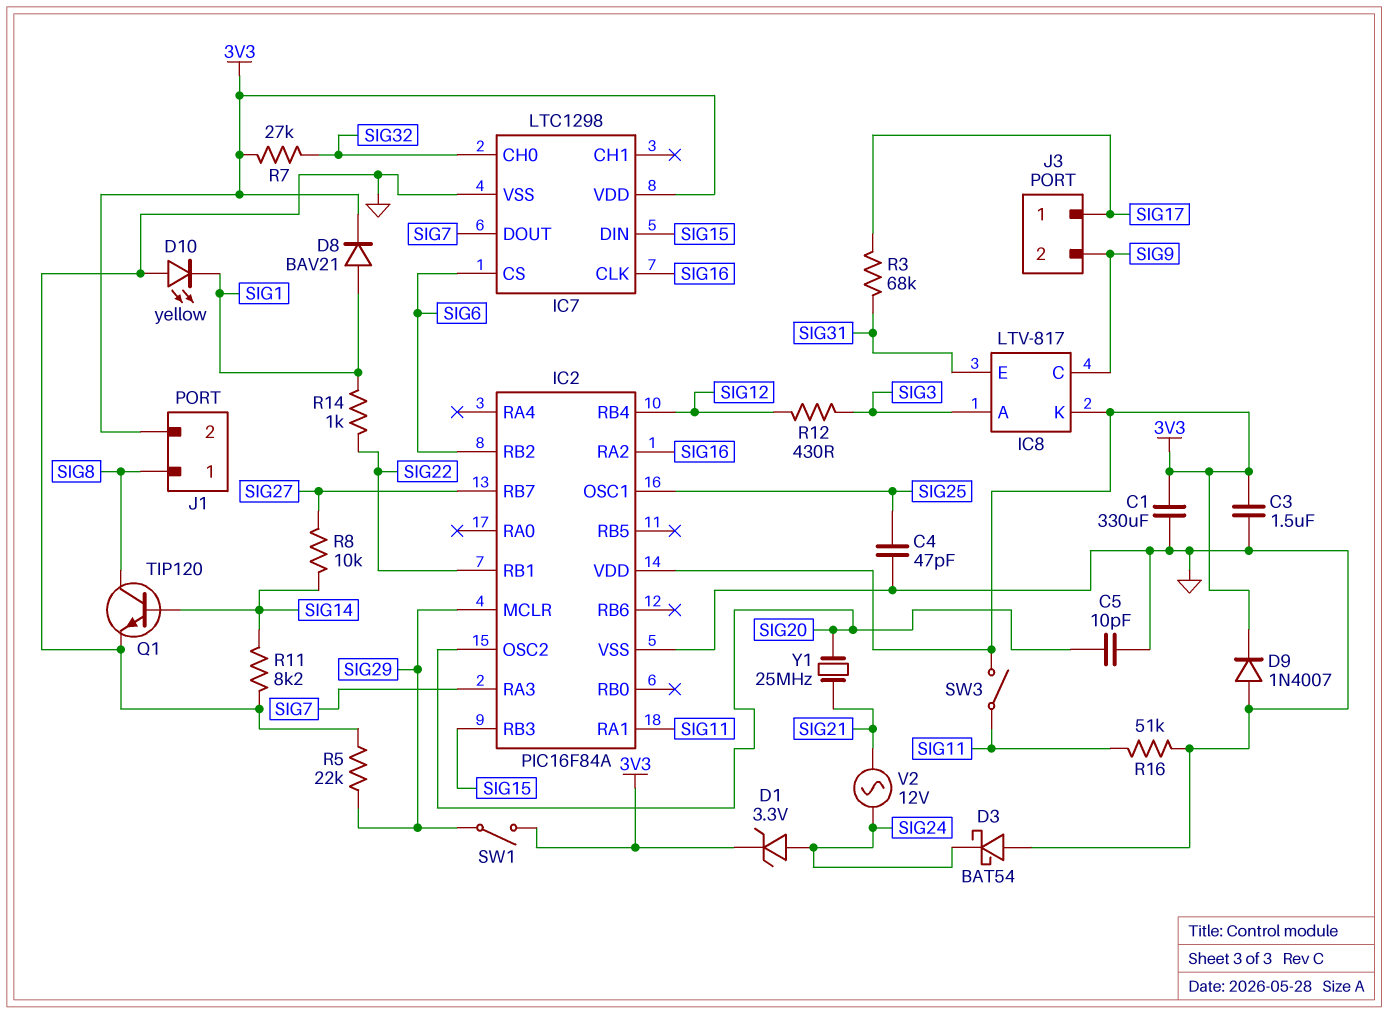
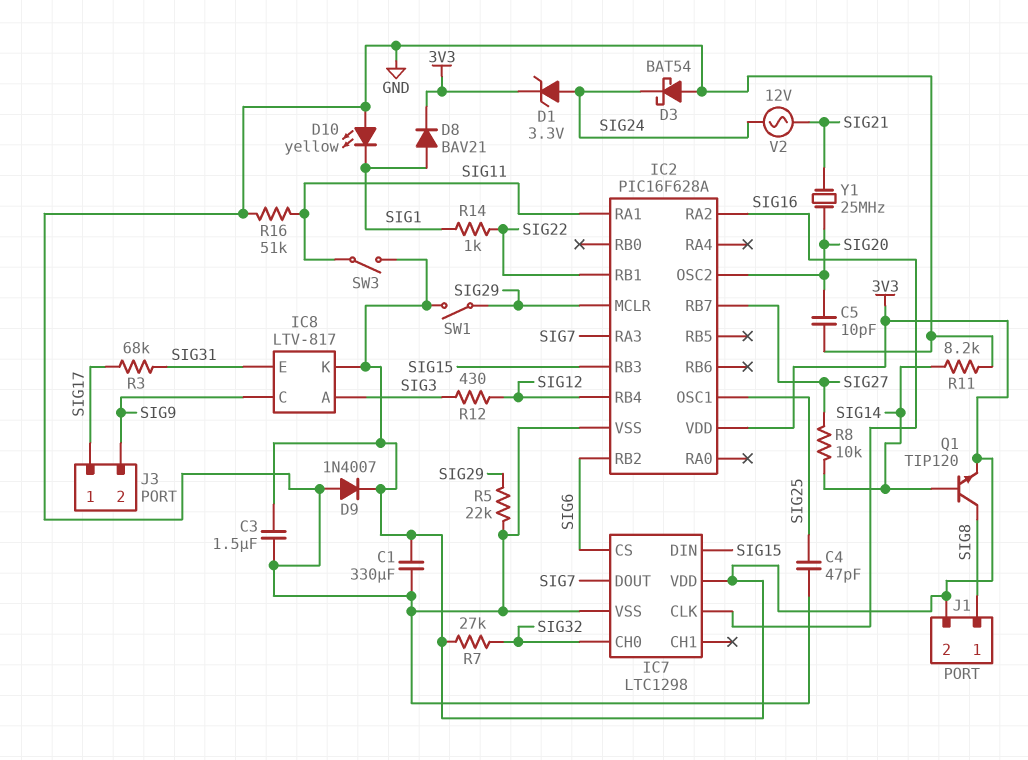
IC2: PIC16F84A -> PIC16F628A
Q1: NPN TIP120 (B SIG14, C SIG8, E GND) -> NPN TIP120 (B SIG14, C SIG8, E 3V3)

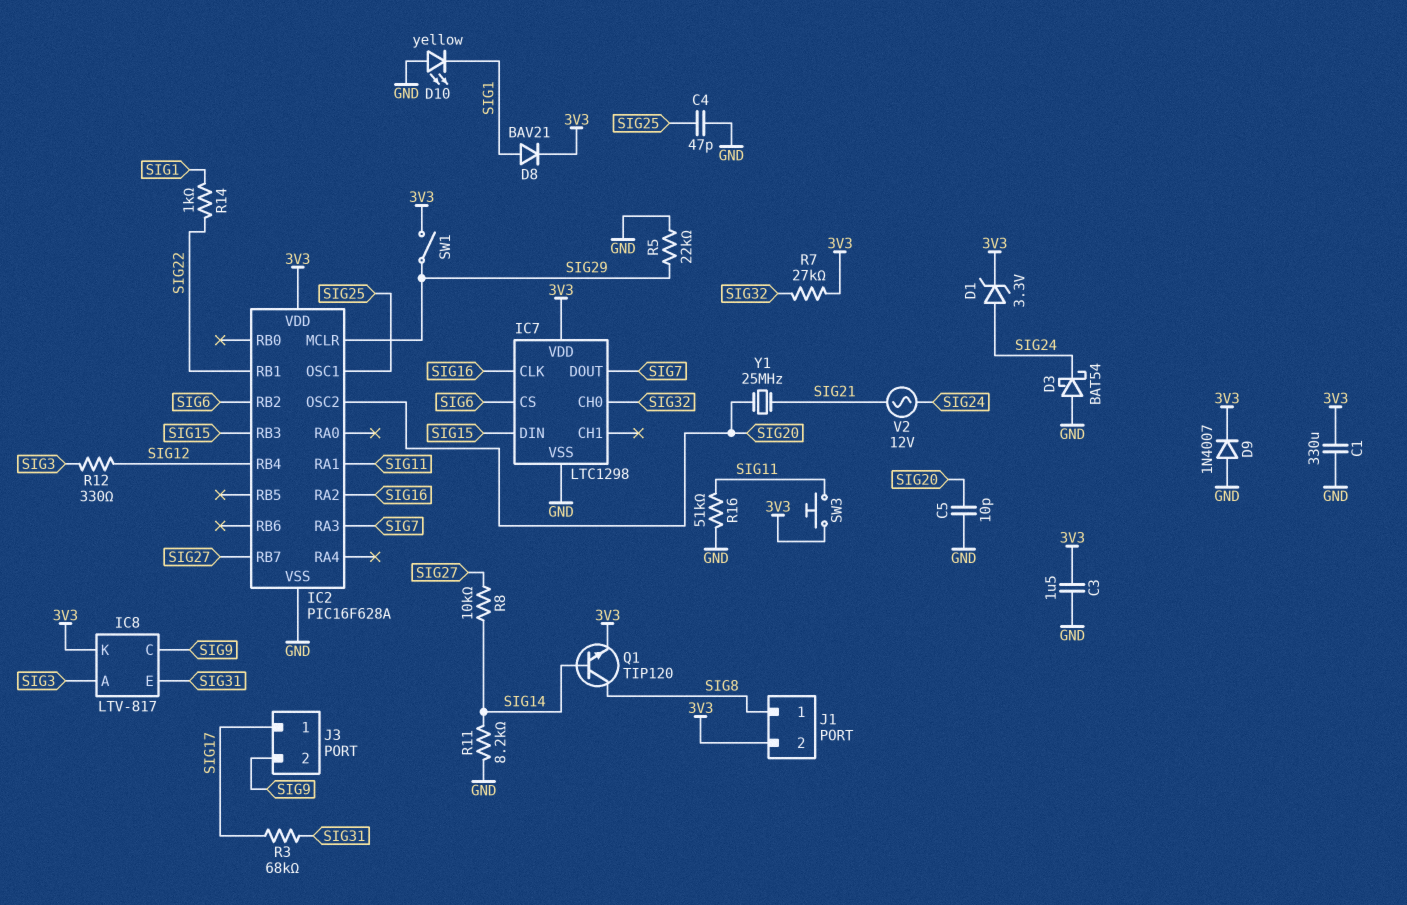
R12: 430 (SIG3, SIG12) -> 330 (SIG3, SIG12)
SW3: switch (3V3, SIG11) -> button (3V3, SIG11)

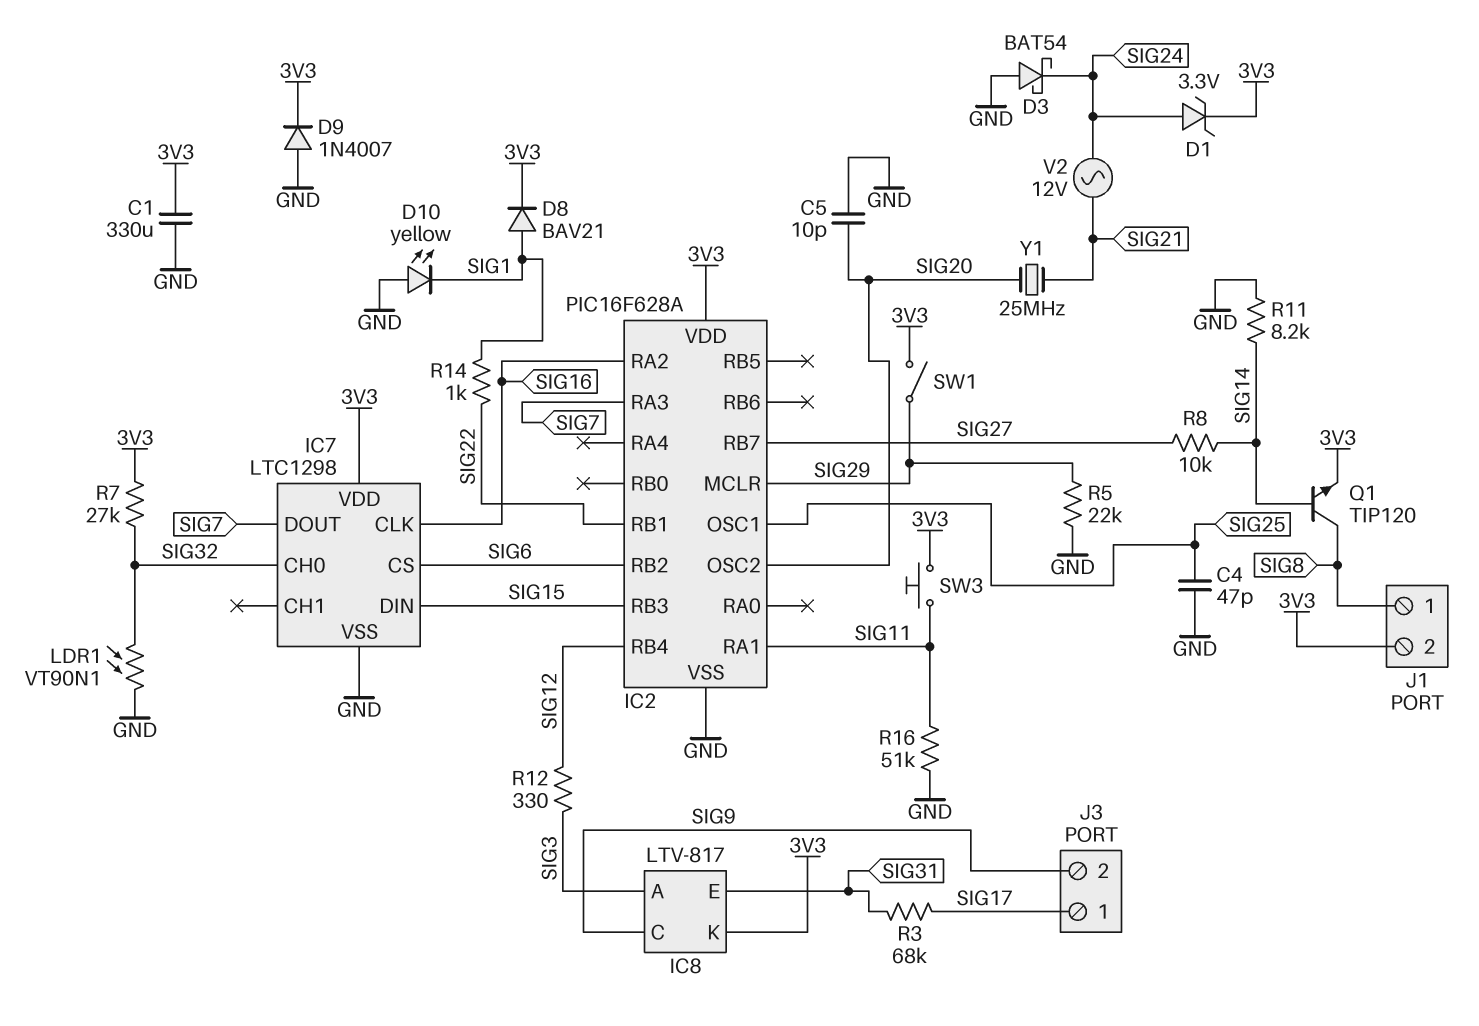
C3: 1.5uF (3V3, GND) -> none
LDR1: none -> VT90N1 (GND, SIG32)

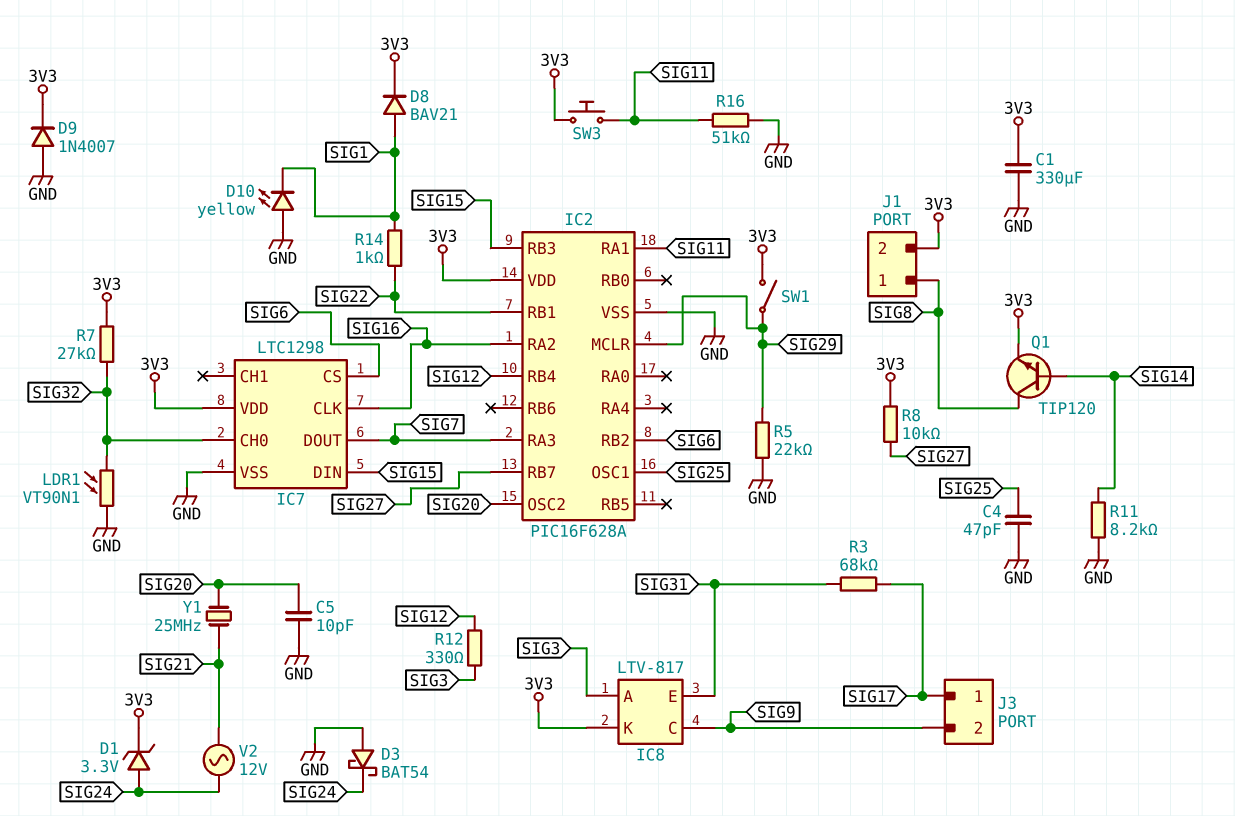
R8: 10k (SIG14, SIG27) -> 10k (3V3, SIG27)

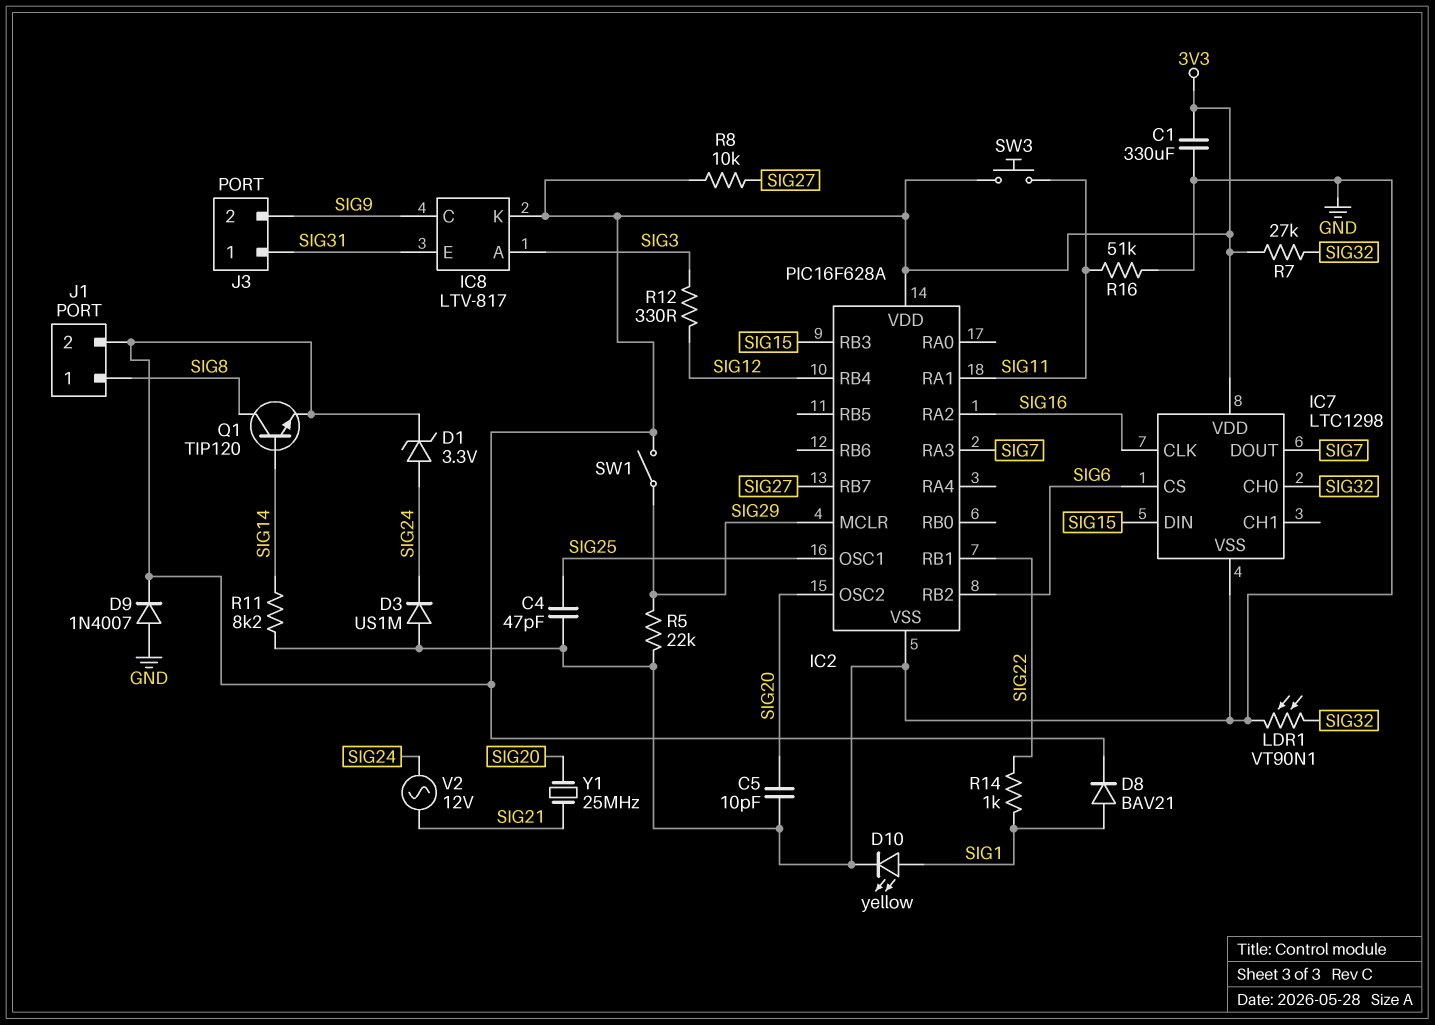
D3: schottky BAT54 (A GND, K SIG24) -> diode US1M (A GND, K SIG24)
D10: LED yellow (A GND, K SIG1) -> LED yellow (A SIG1, K GND)
J3 pin 1: SIG17 -> SIG31
R3: 68k (SIG17, SIG31) -> none

